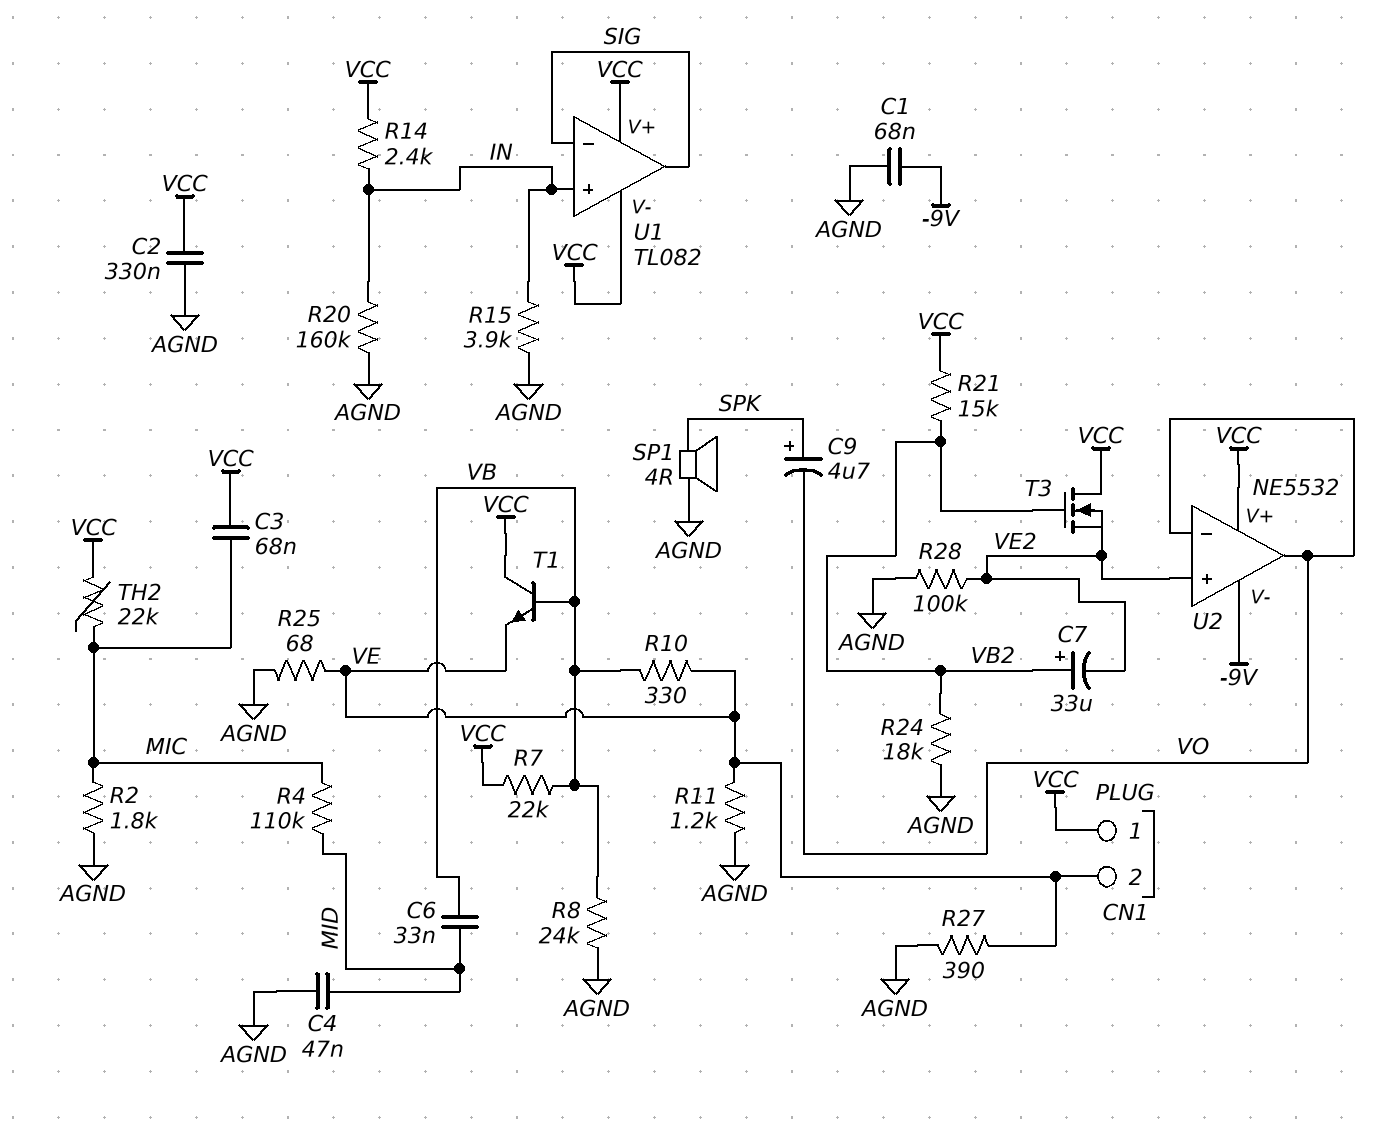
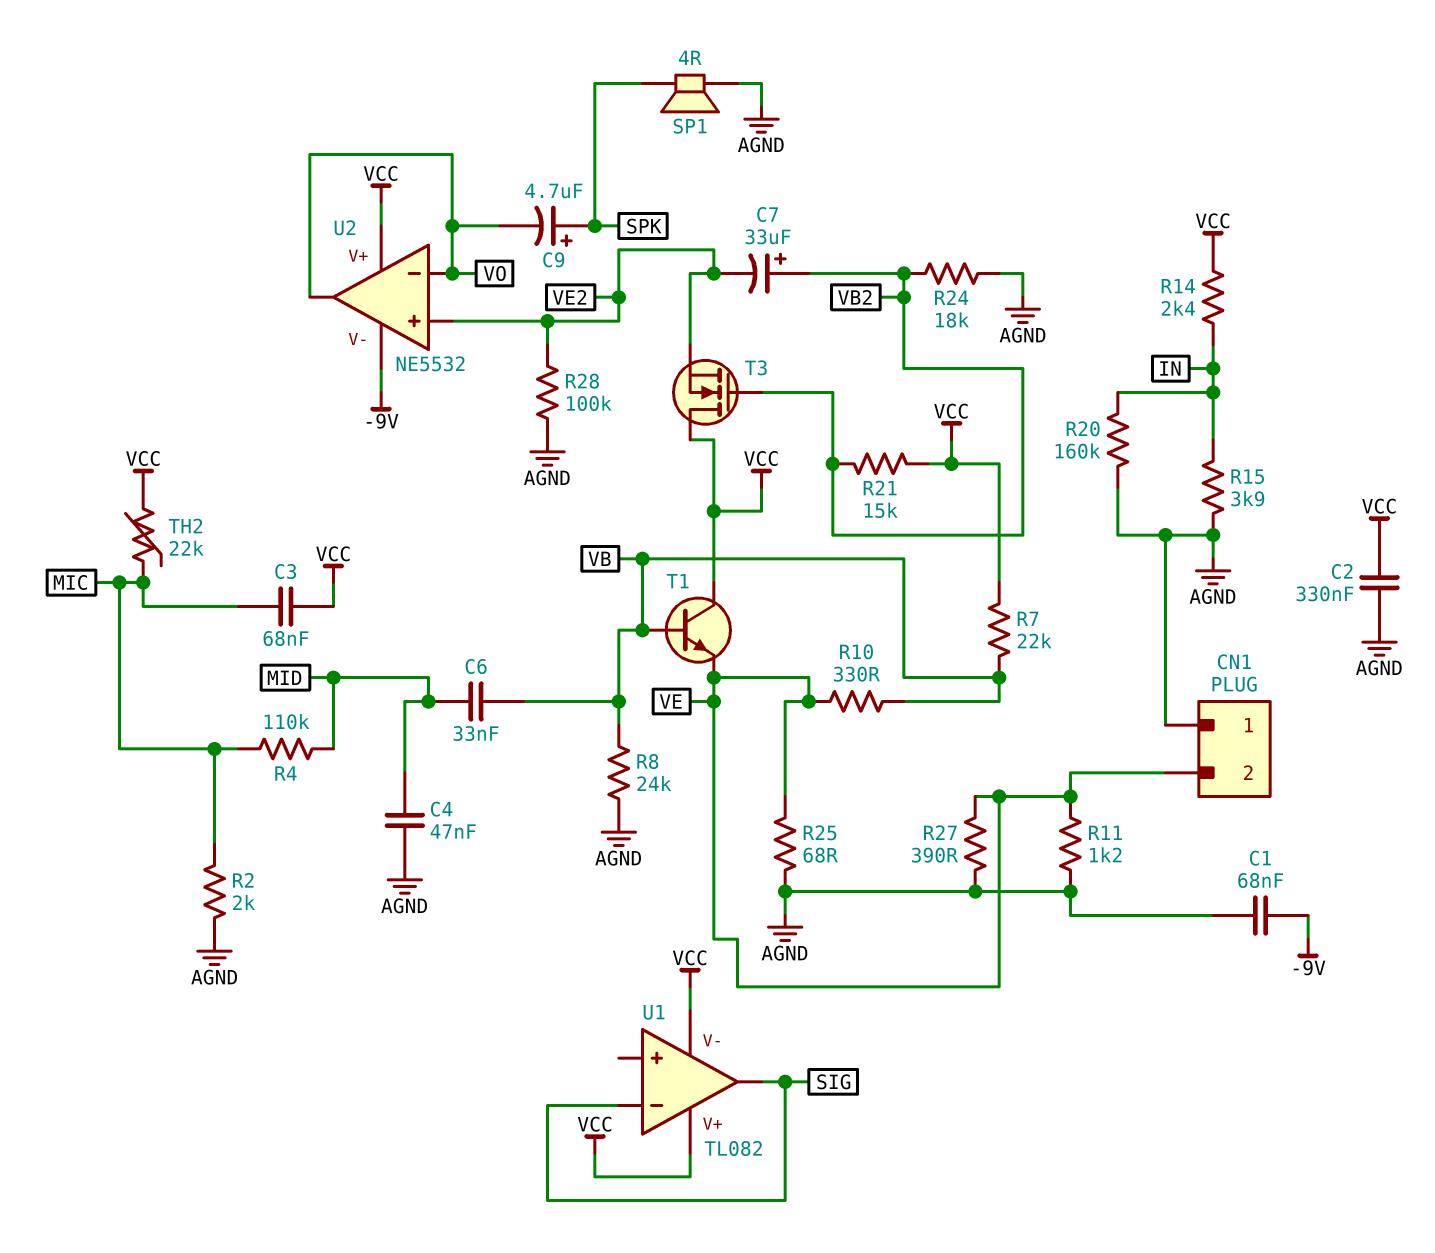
CN1 pin 1: VCC -> AGND
R2: 1.8k (AGND, MIC) -> 2k (AGND, MIC)
U1 pin in+: IN -> none

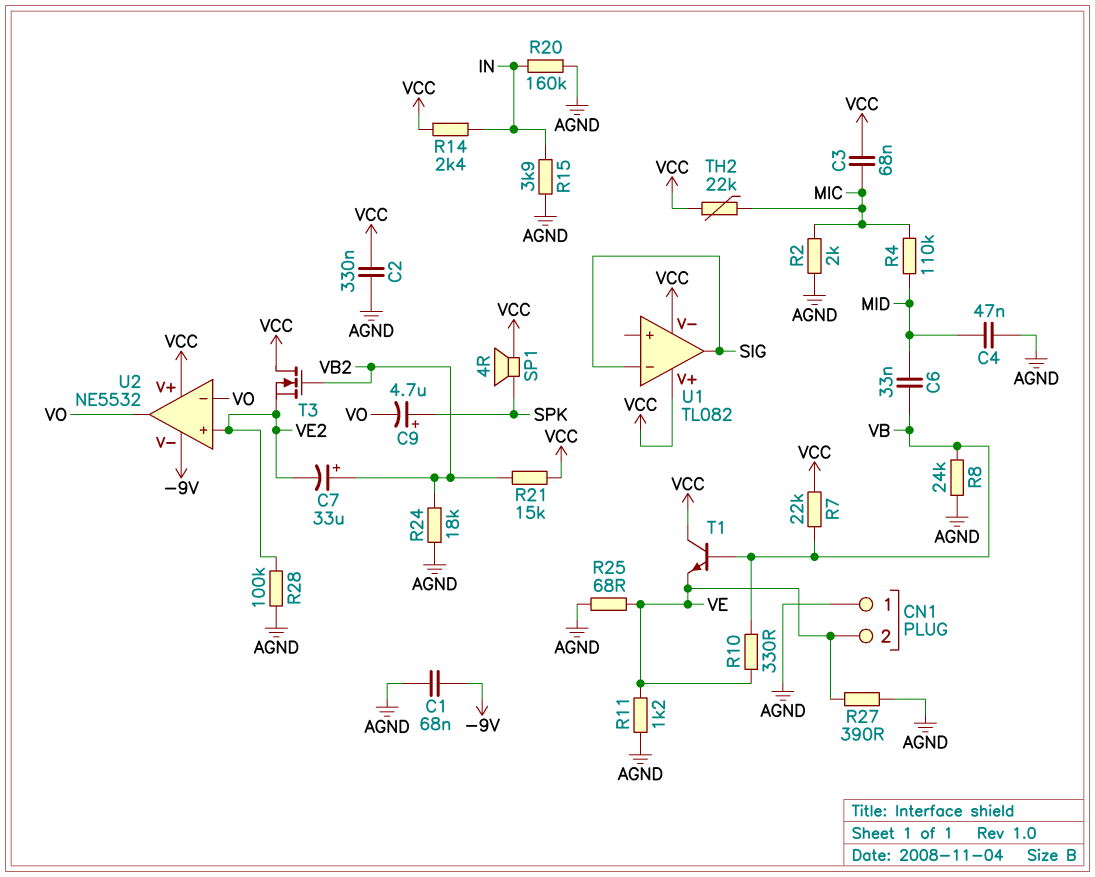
SP1: speaker 4R (AGND, SPK) -> speaker 4R (SPK, VCC)

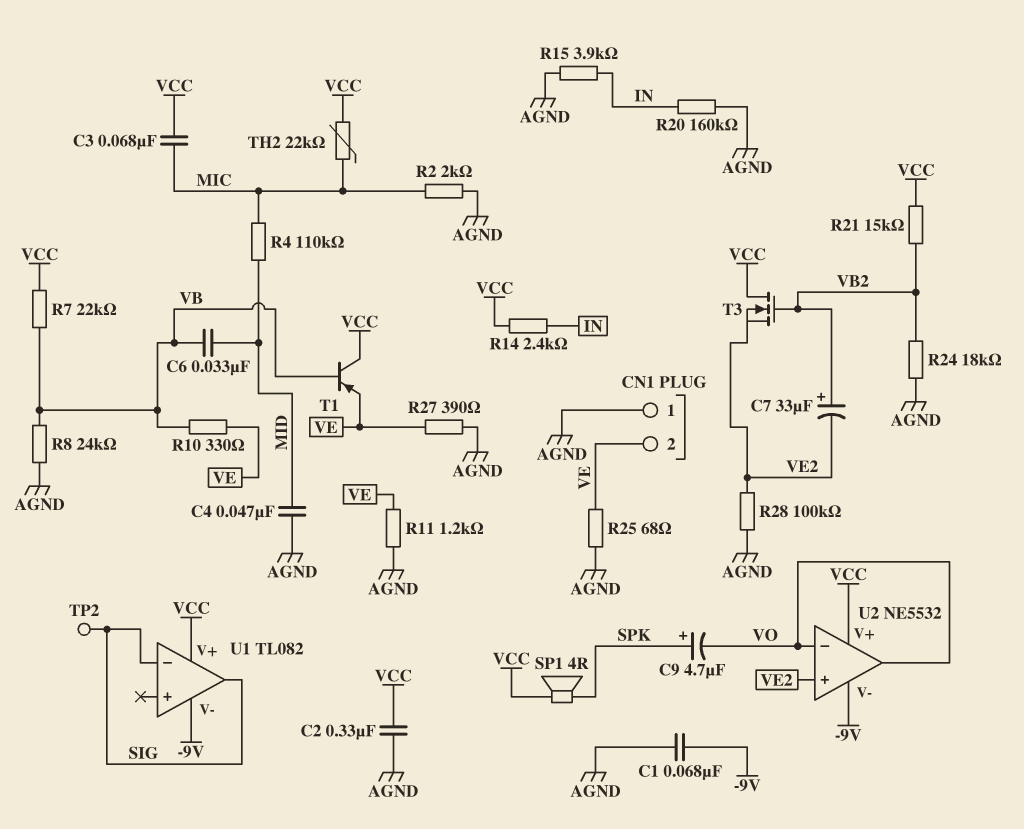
T1: NPN (B VB, C VCC, E VE) -> PNP (B VB, C VCC, E VE)
TP2: none -> test point (SIG)
U1 pin V-: VCC -> -9V

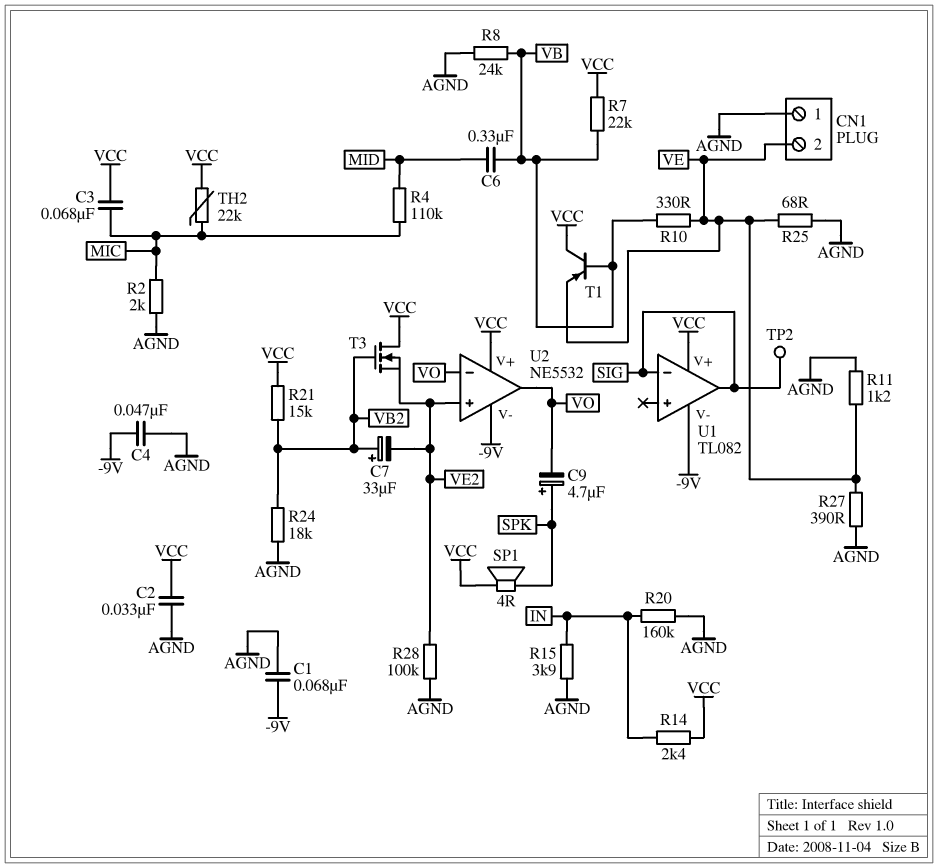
C2: 330nF (AGND, VCC) -> 33nF (AGND, VCC)
C4: 47nF (AGND, MID) -> 47nF (-9V, AGND)
C6: 33nF (MID, VB) -> 330nF (MID, VB)

